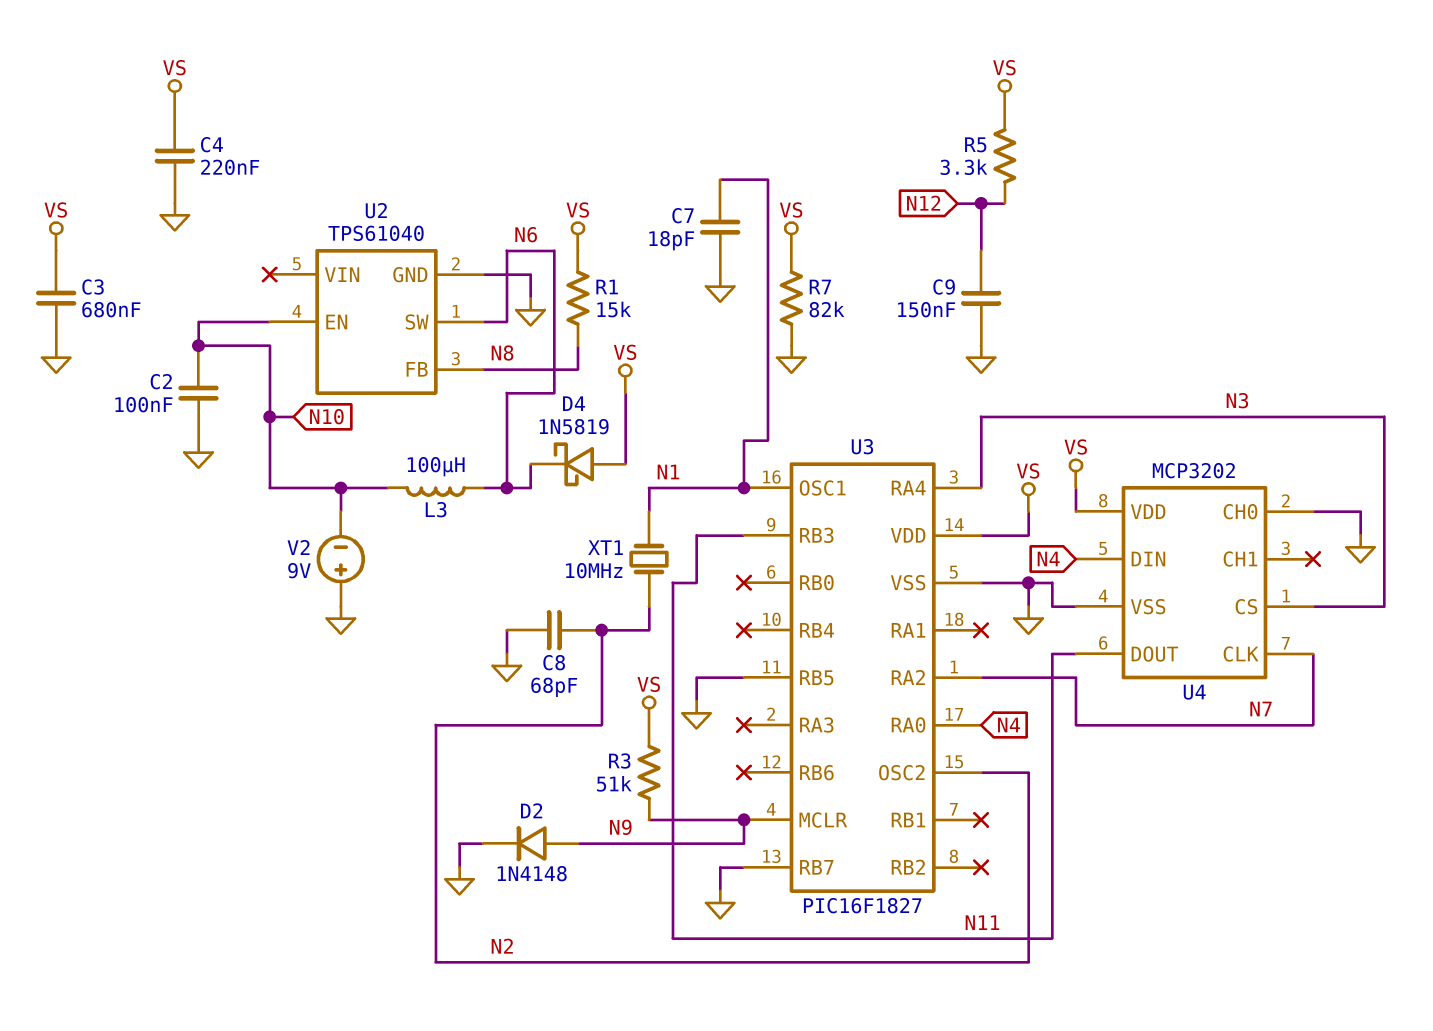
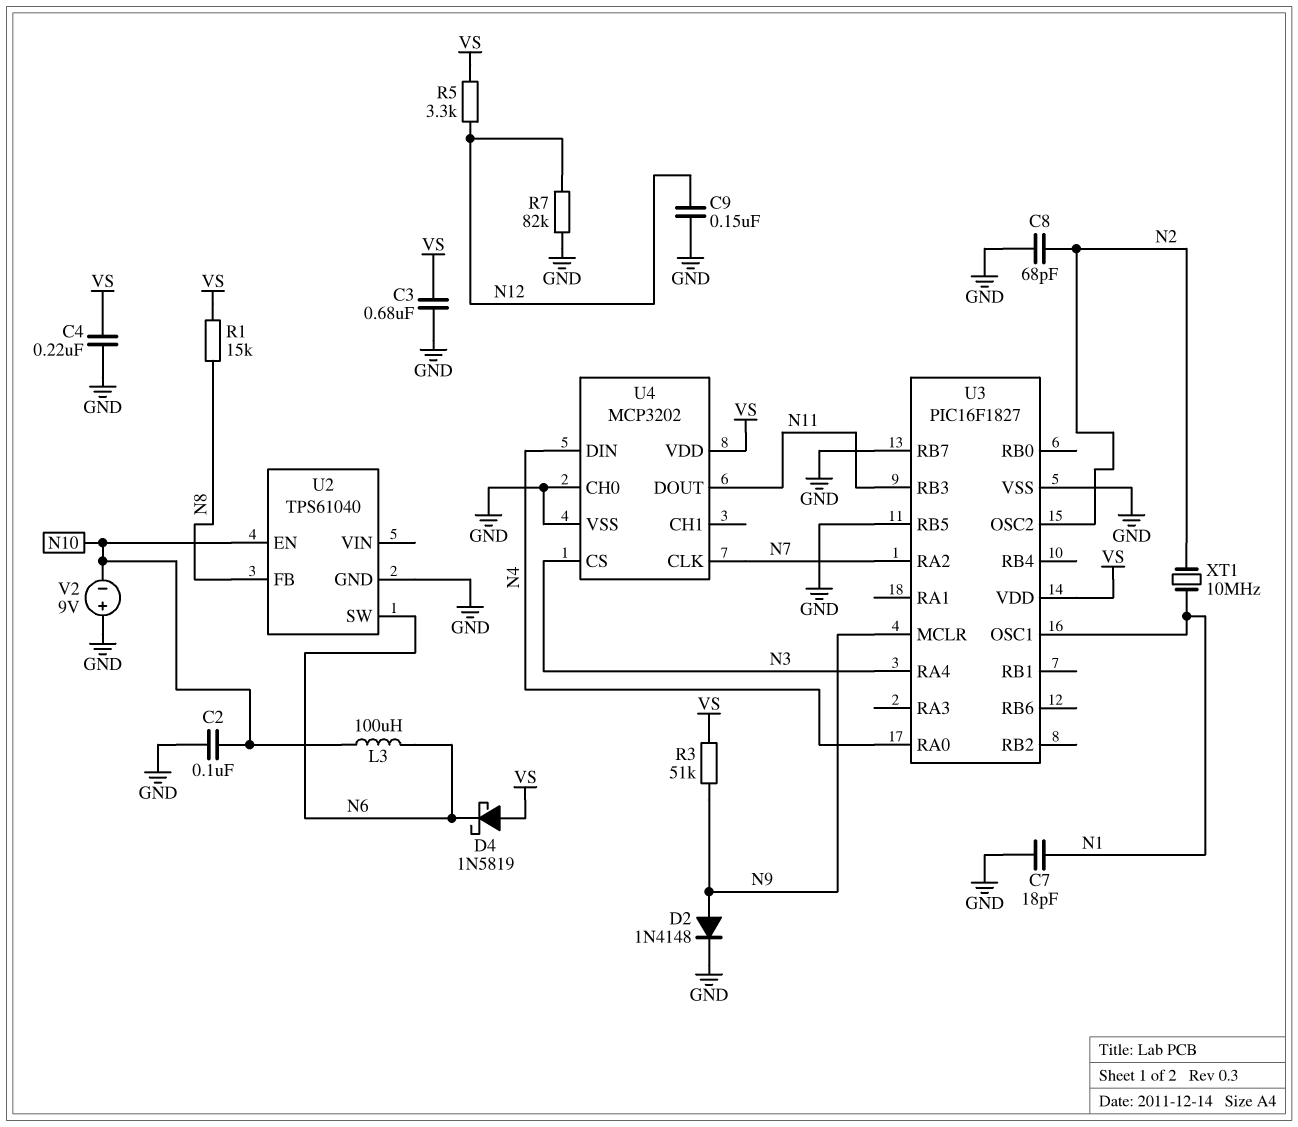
R7: 82k (GND, VS) -> 82k (GND, N12)

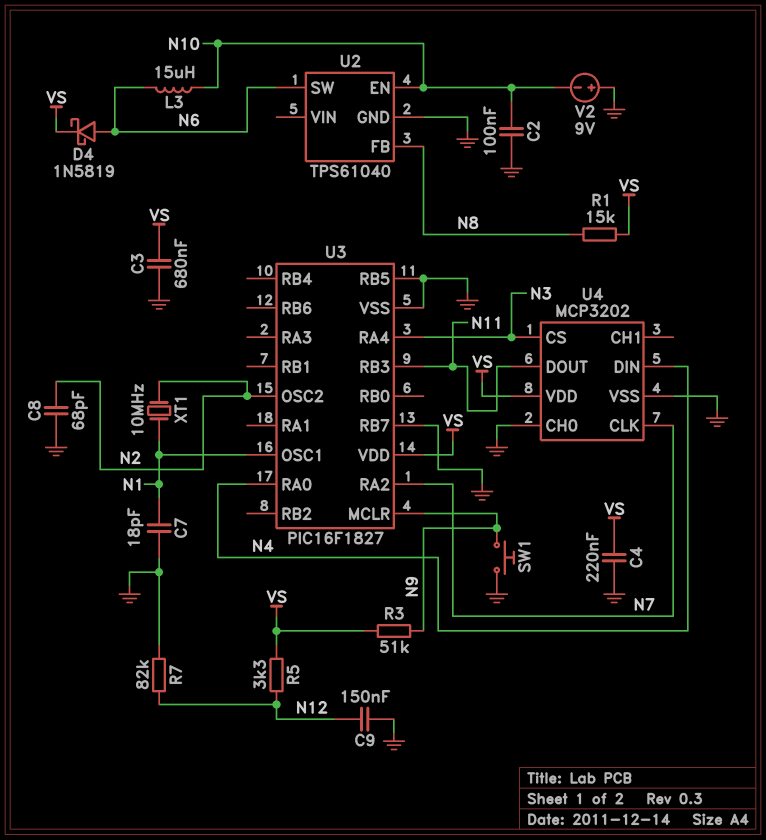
D2: diode 1N4148 (A N9, K GND) -> none
D4: schottky 1N5819 (A VS, K N6) -> schottky 1N5819 (A N6, K VS)
L3: 100uH (N6, N10) -> 15uH (N6, N10)
SW1: none -> button (GND, N9)

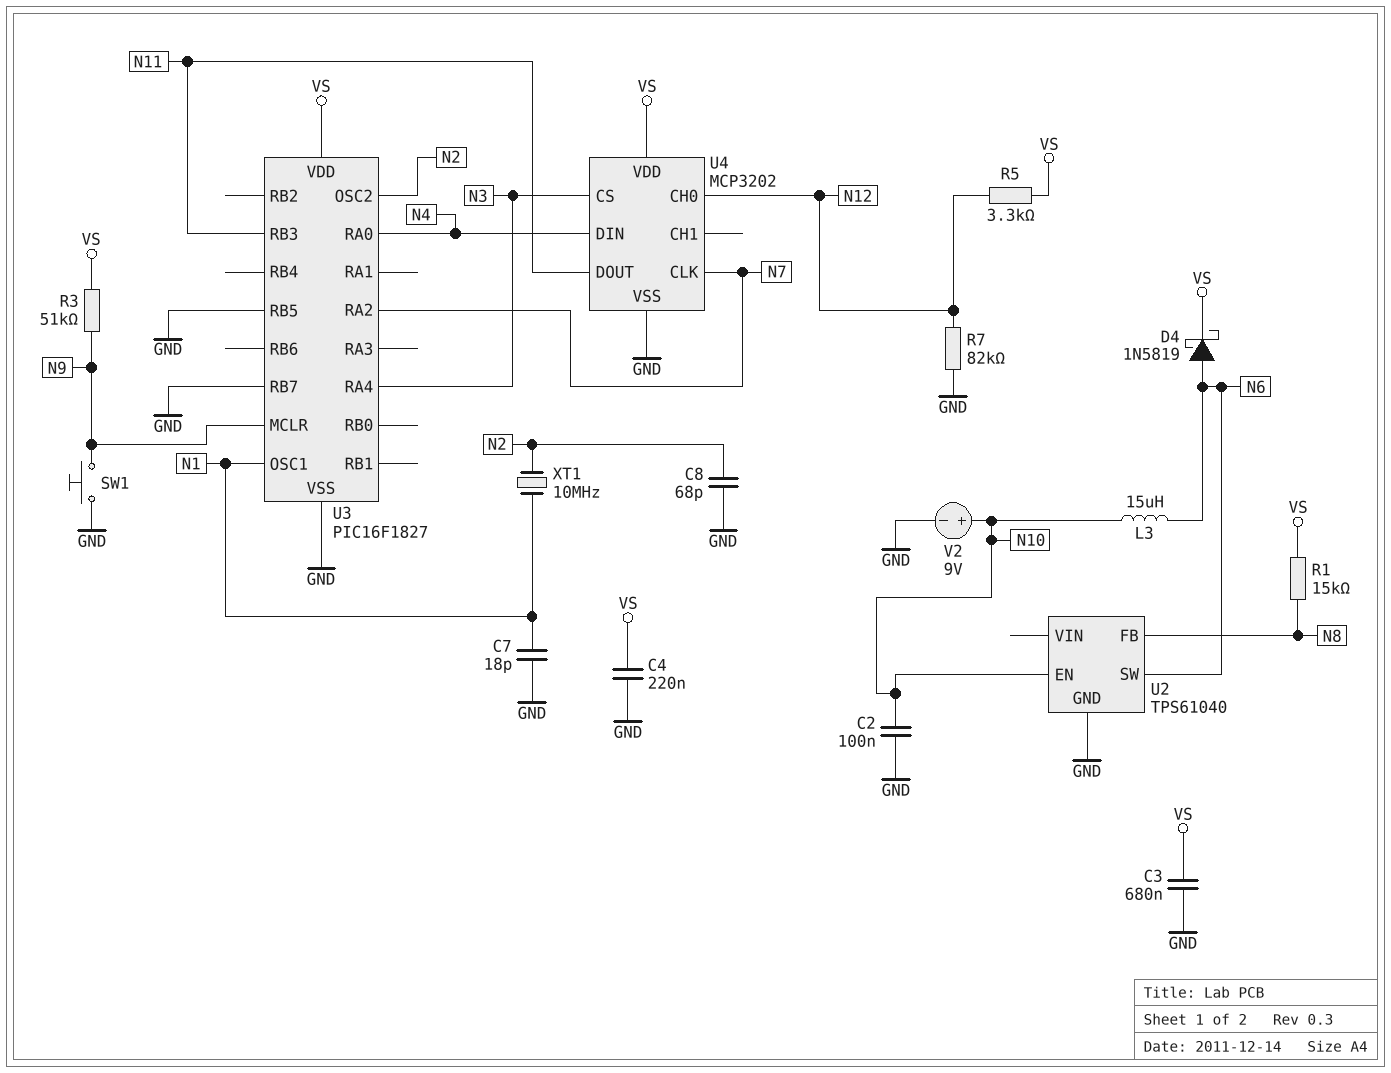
C9: 150nF (GND, N12) -> none
U4 pin CH0: GND -> N12
V2: 9V (plus GND, minus N10) -> 9V (plus N10, minus GND)

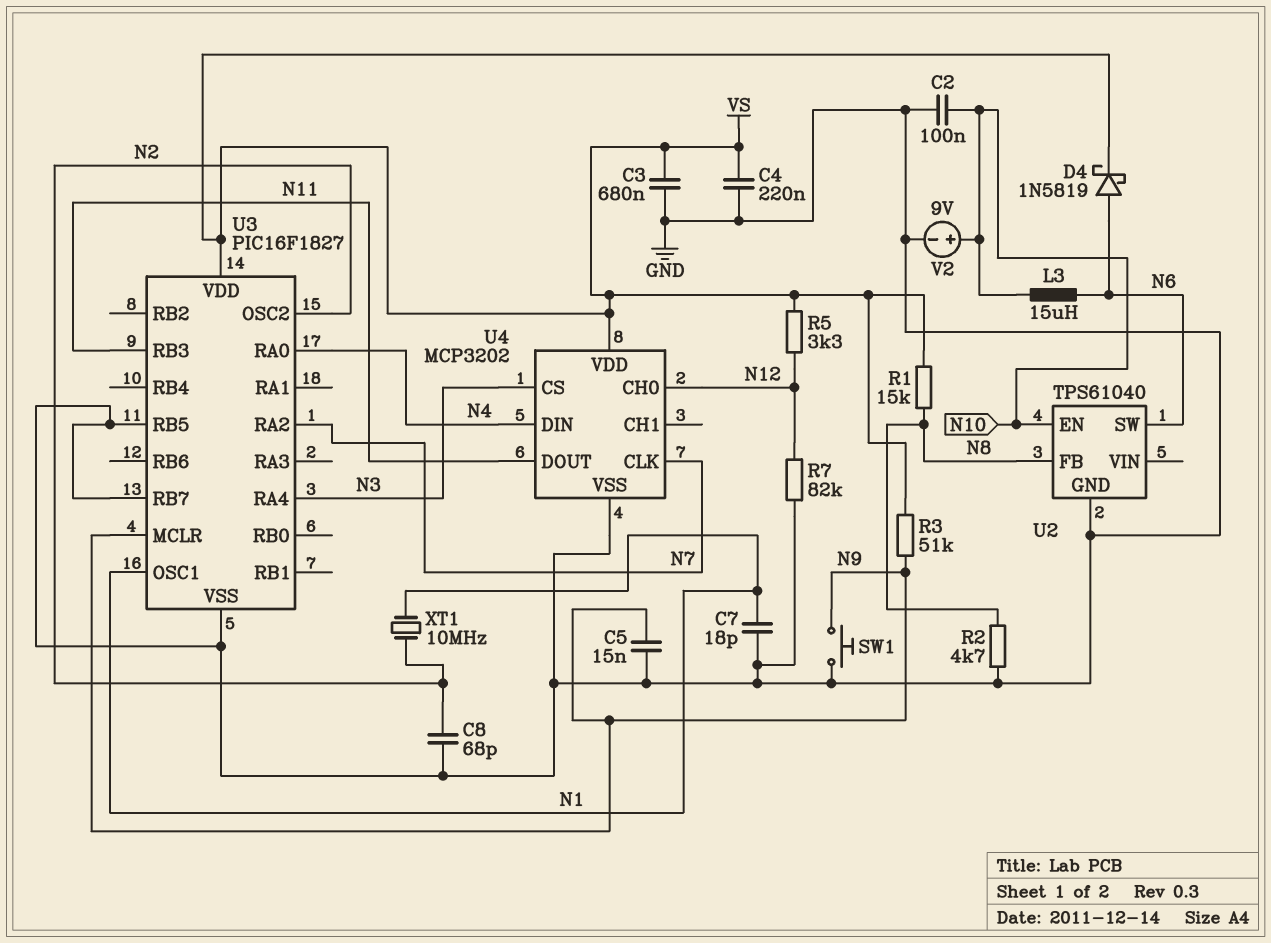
C5: none -> 15nF (GND, N9)
R2: none -> 4.7k (GND, N8)

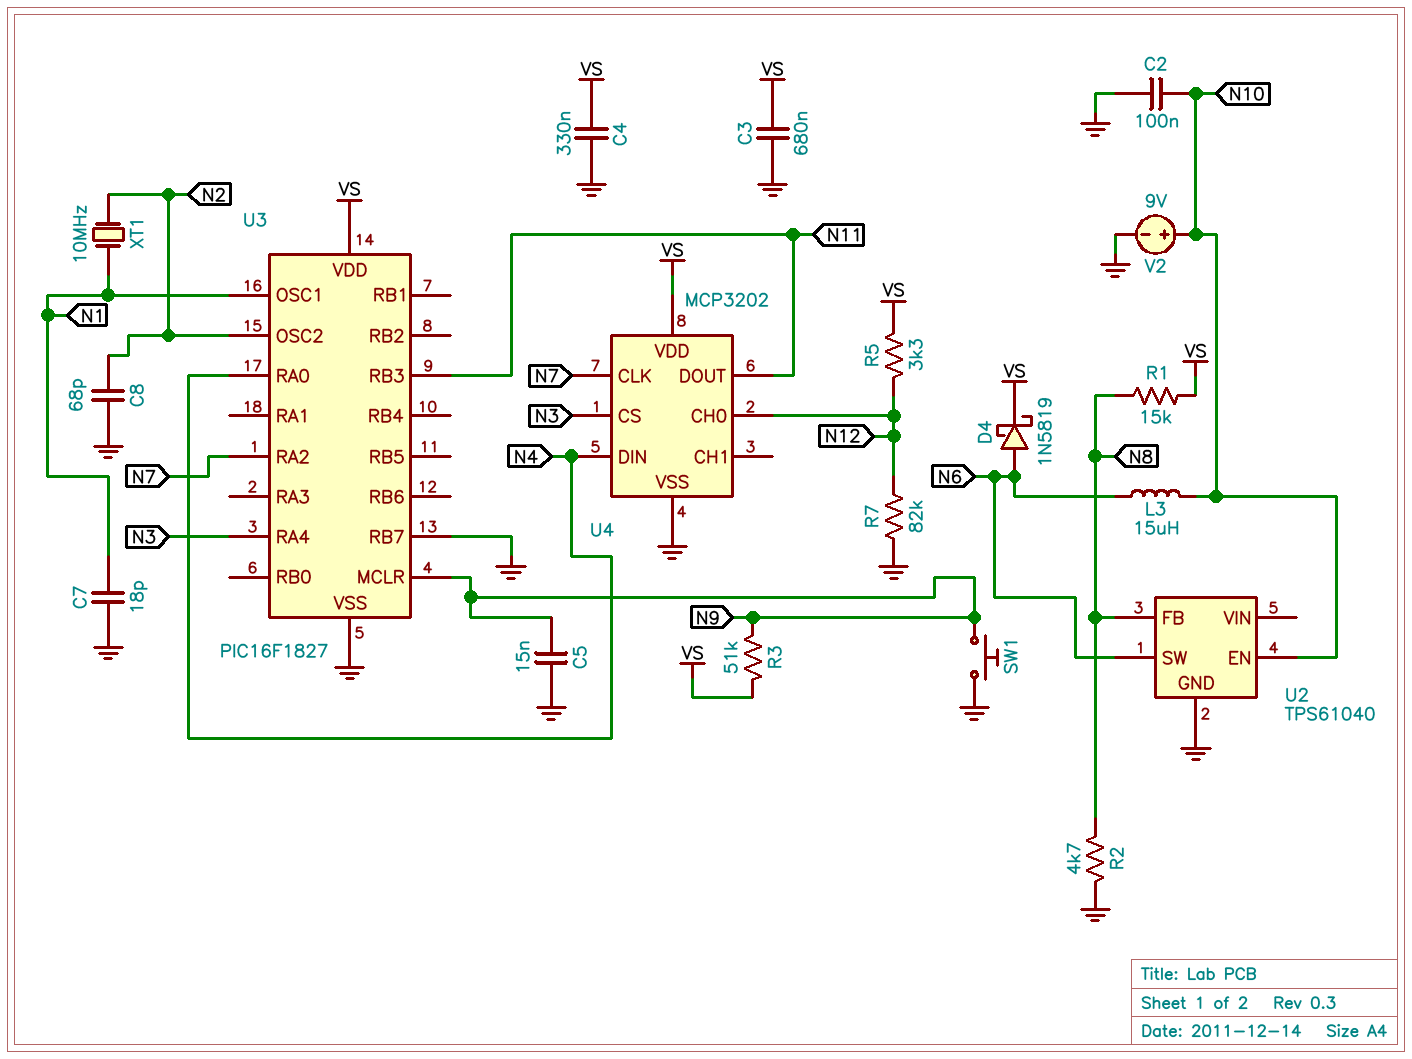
C4: 220nF (GND, VS) -> 330nF (GND, VS)
U3 pin RB5: GND -> none

